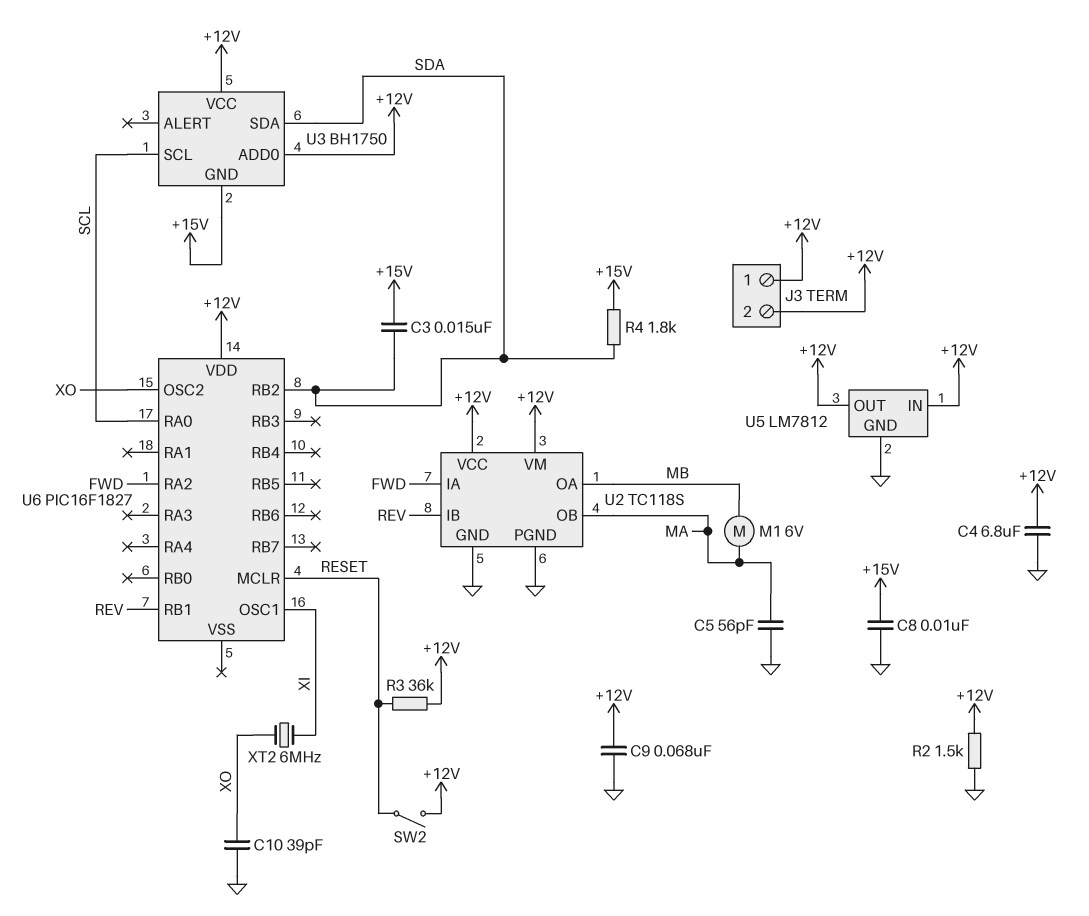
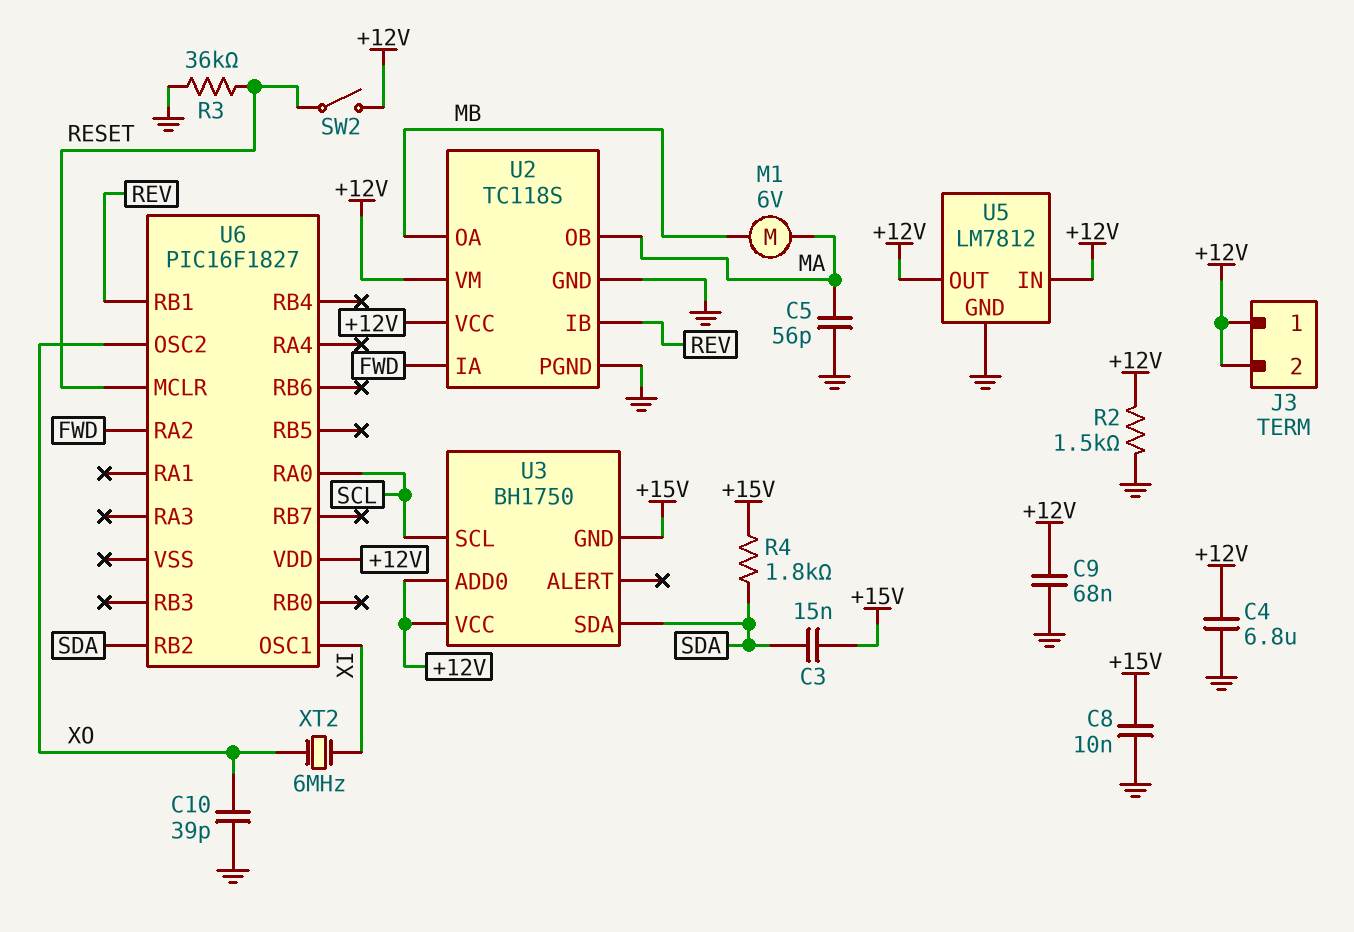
R3: 36k (+12V, RESET) -> 36k (GND, RESET)

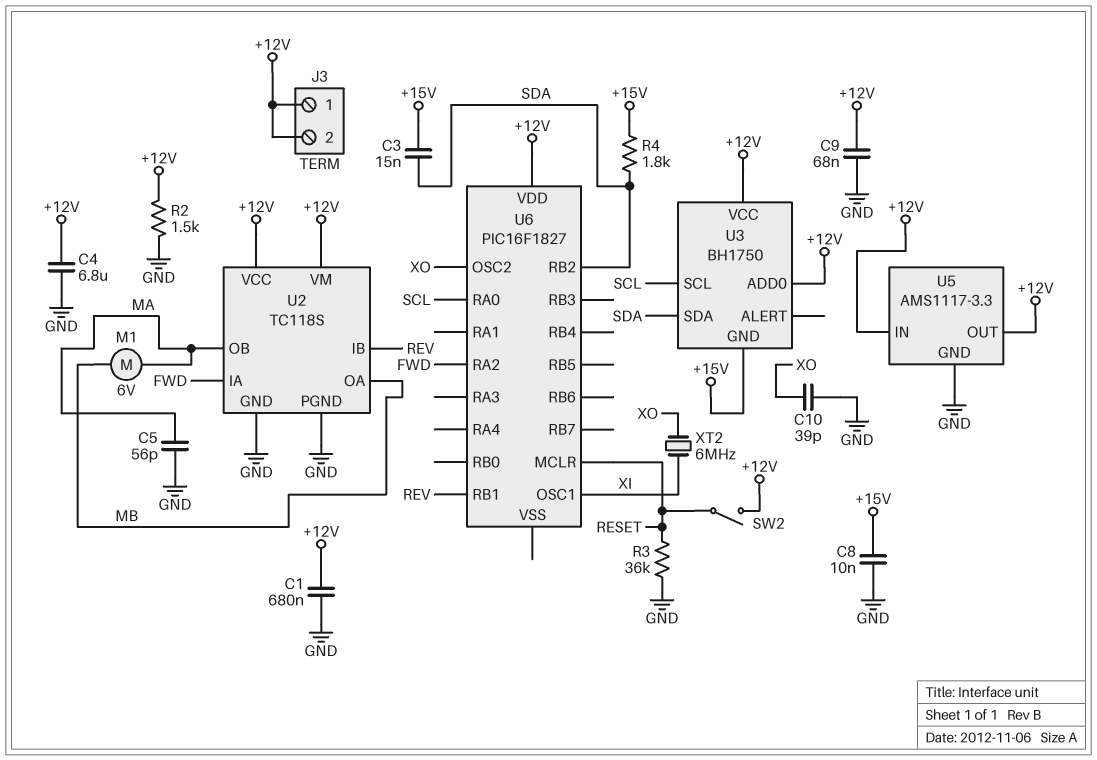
C1: none -> 680nF (+12V, GND)
U5: LM7812 -> AMS1117-3.3

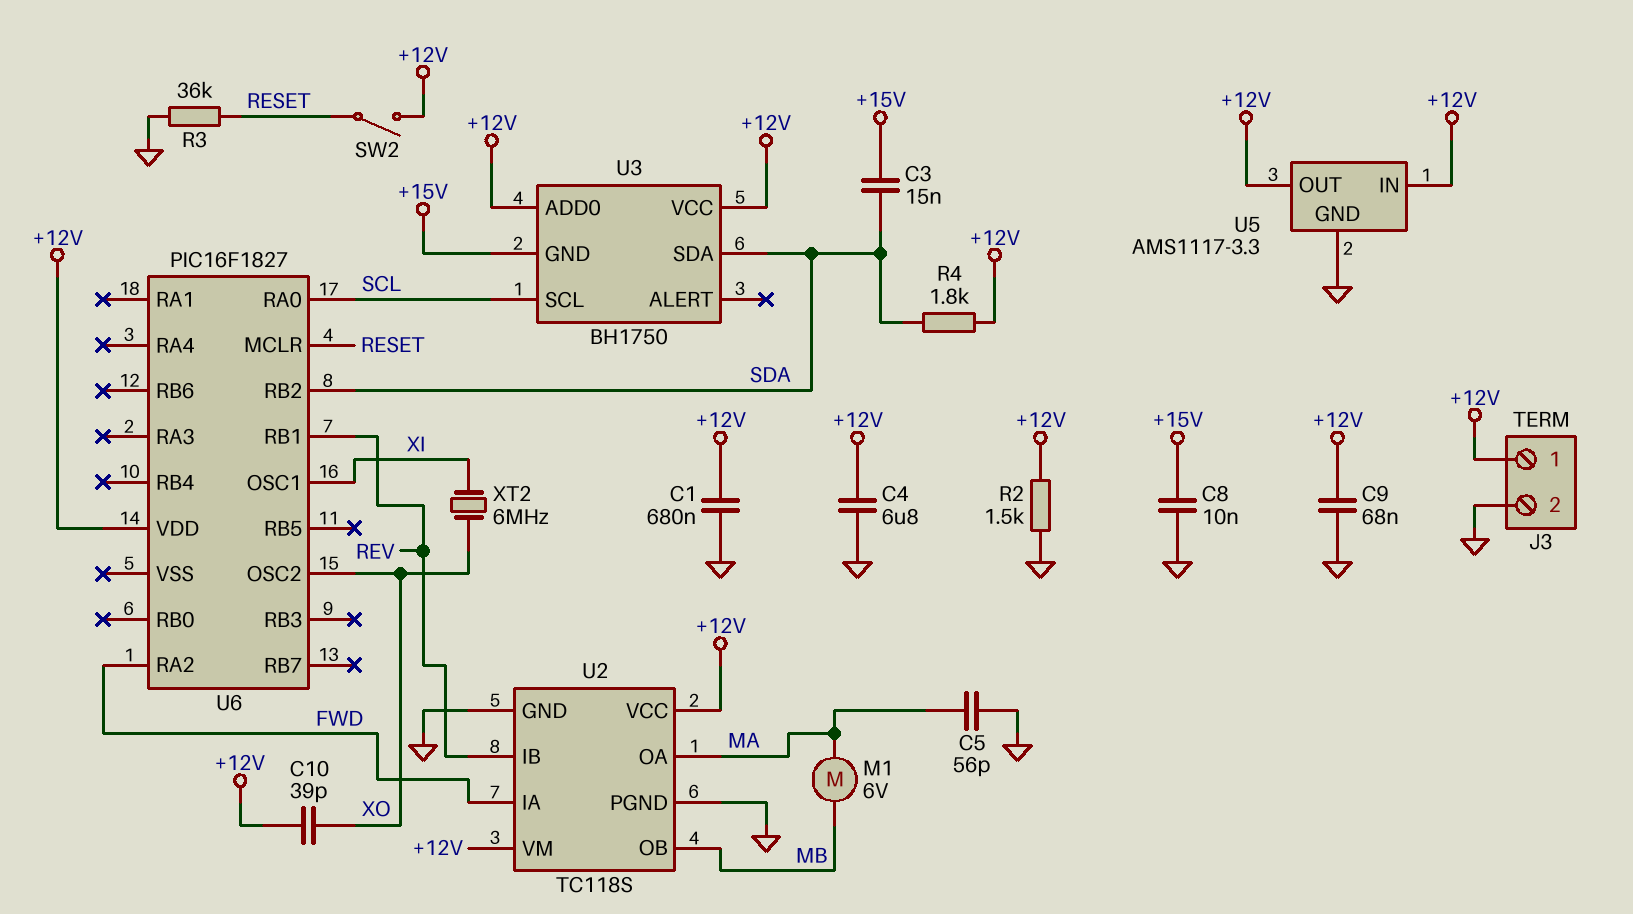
C10: 39pF (GND, XO) -> 39pF (+12V, XO)
J3 pin 2: +12V -> GND
R4: 1.8k (+15V, SDA) -> 1.8k (+12V, SDA)
U2 pin OA: MB -> MA
U2 pin OB: MA -> MB

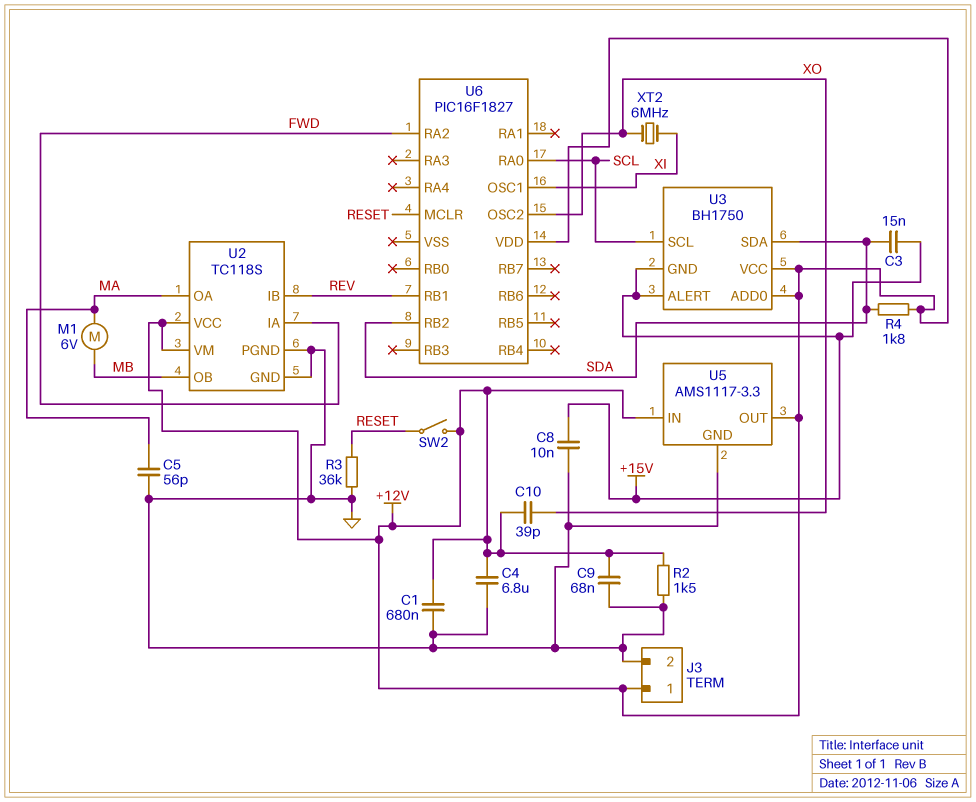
U3 pin ALERT: none -> +15V

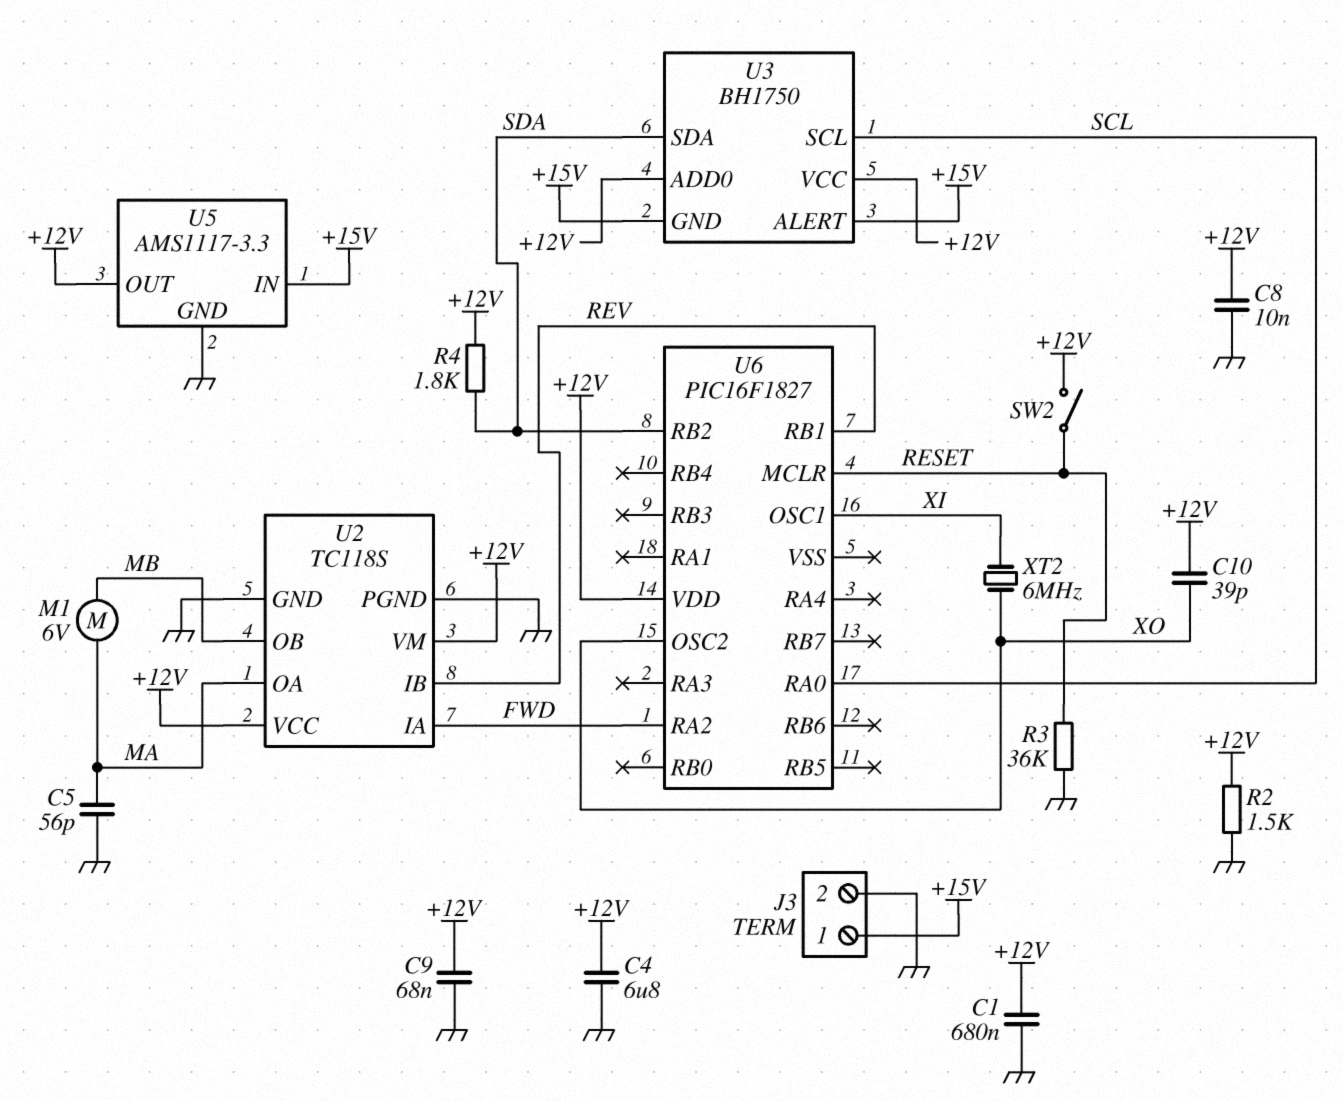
C3: 15nF (+15V, SDA) -> none
C8: 10nF (+15V, GND) -> 10nF (+12V, GND)
J3 pin 1: +12V -> +15V
U5 pin IN: +12V -> +15V

